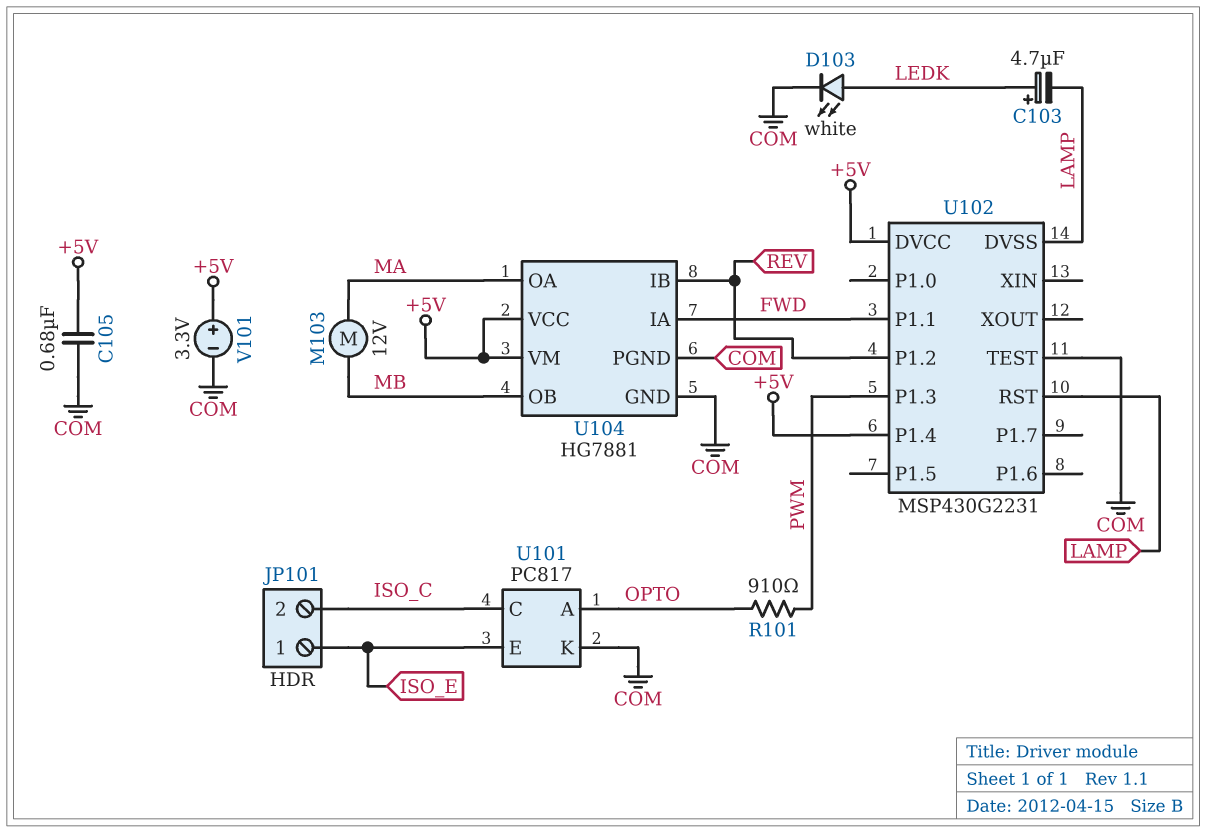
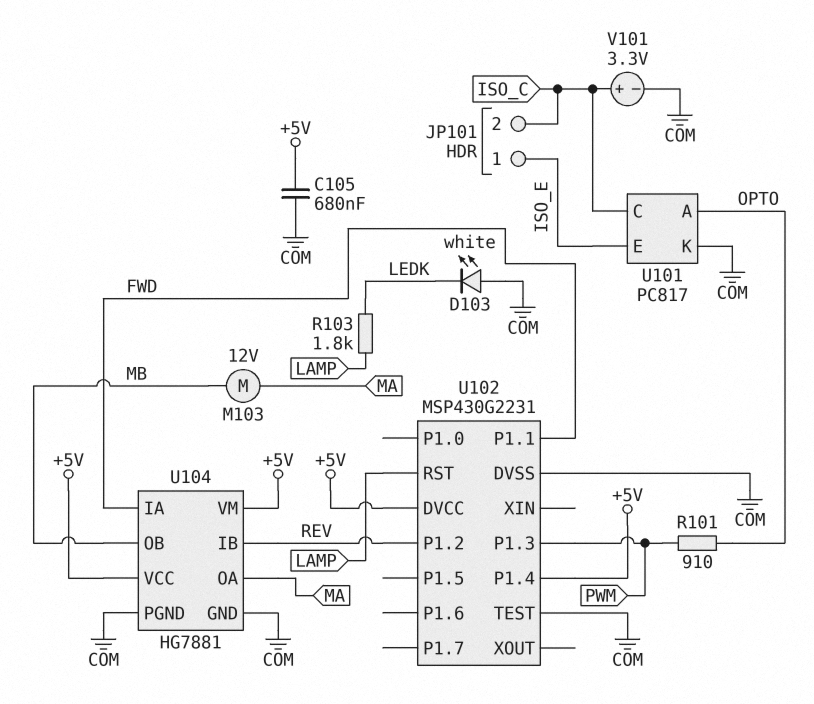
C103: 4.7uF (plus LEDK, minus LAMP) -> none
D103: LED white (A LEDK, K COM) -> LED white (A COM, K LEDK)
R103: none -> 1.8k (LAMP, LEDK)
U102 pin DVSS: LAMP -> COM
V101: 3.3V (plus +5V, minus COM) -> 3.3V (plus ISO_C, minus COM)

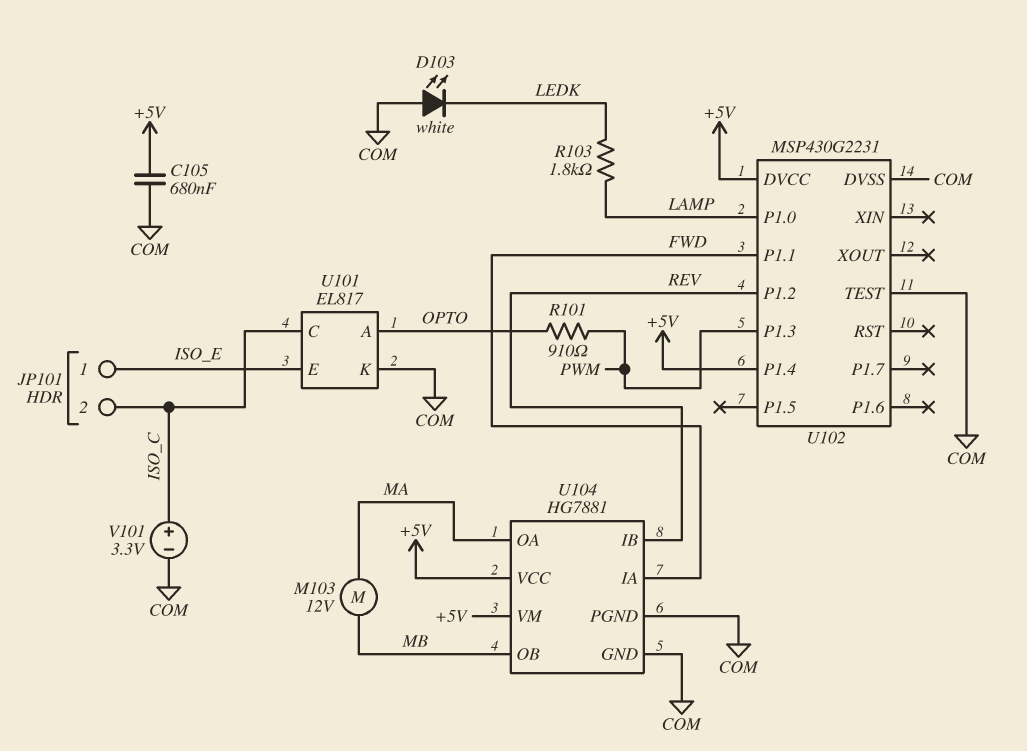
U101: PC817 -> EL817
U102 pin P1.0: none -> LAMP
U102 pin RST: LAMP -> none

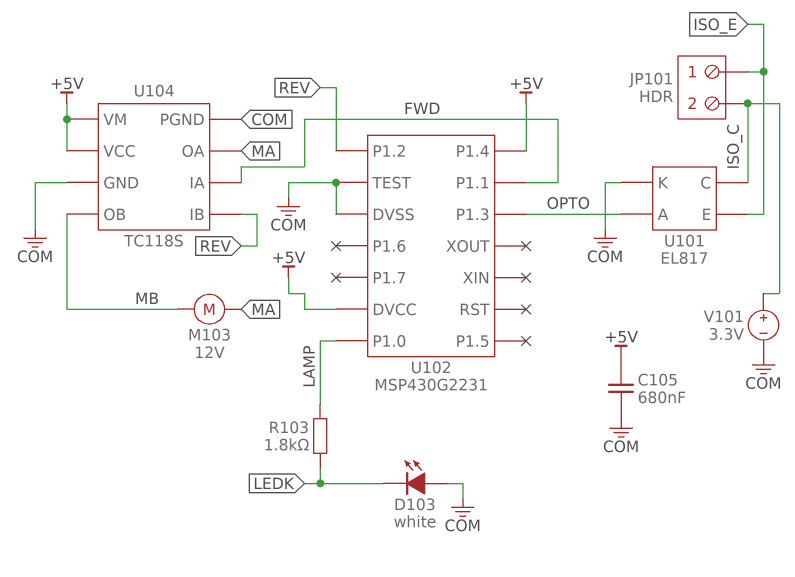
R101: 910 (OPTO, PWM) -> none
U102 pin P1.3: PWM -> OPTO
U104: HG7881 -> TC118S

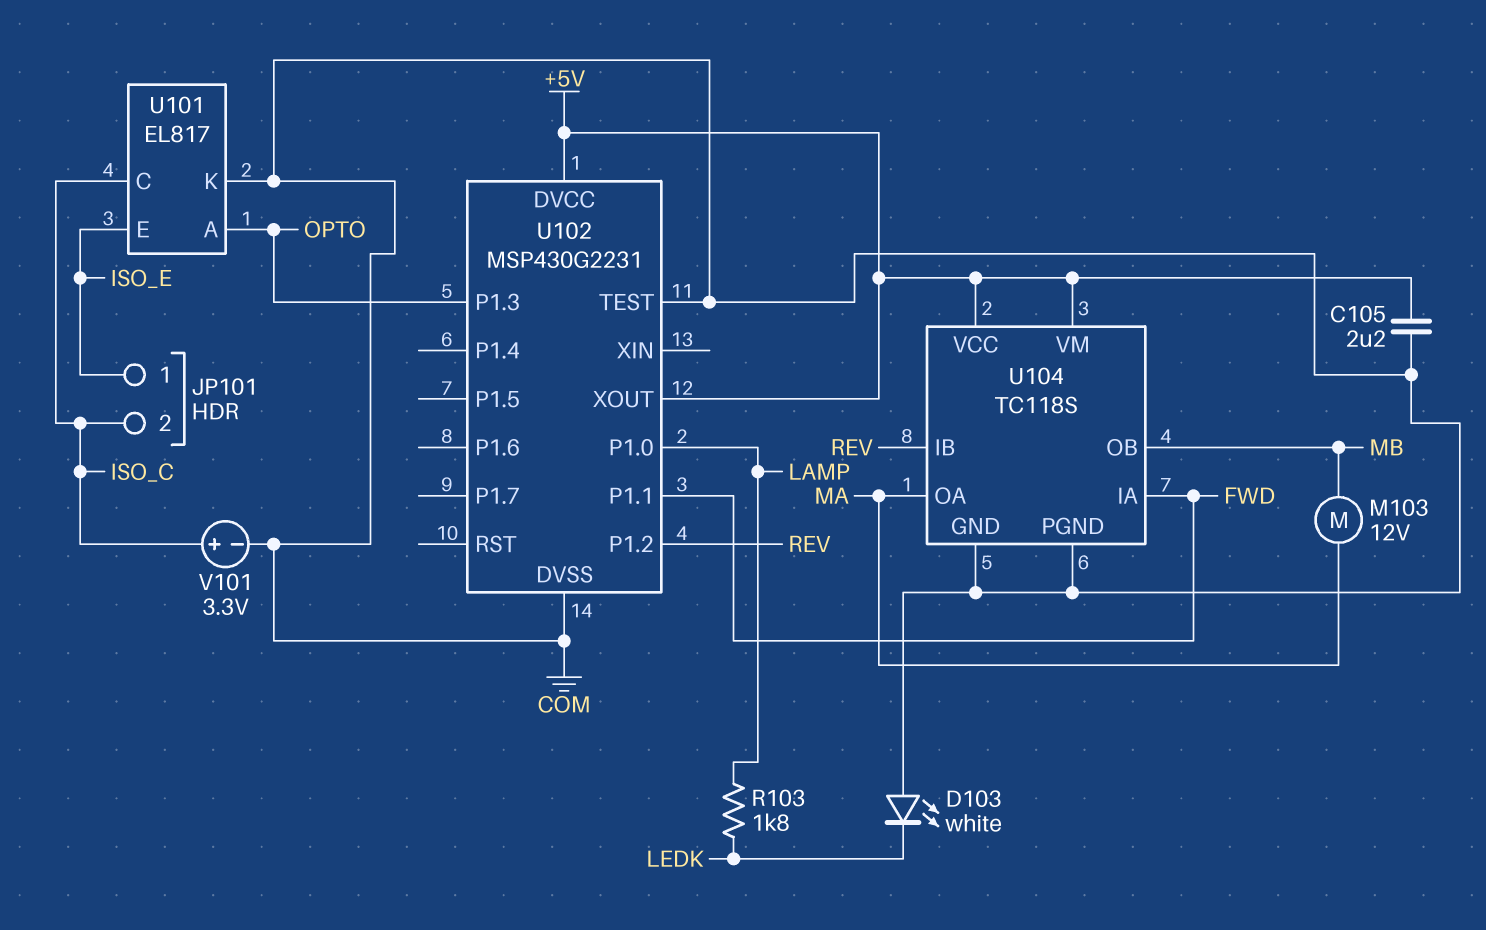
C105: 680nF (+5V, COM) -> 2.2uF (+5V, COM)
U102 pin P1.4: +5V -> none
U102 pin XOUT: none -> +5V

